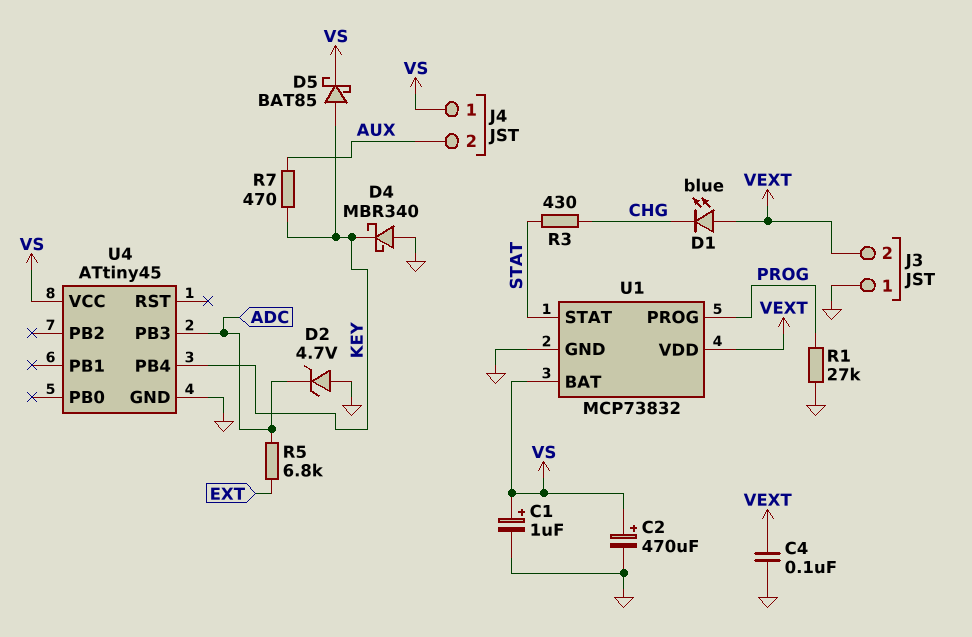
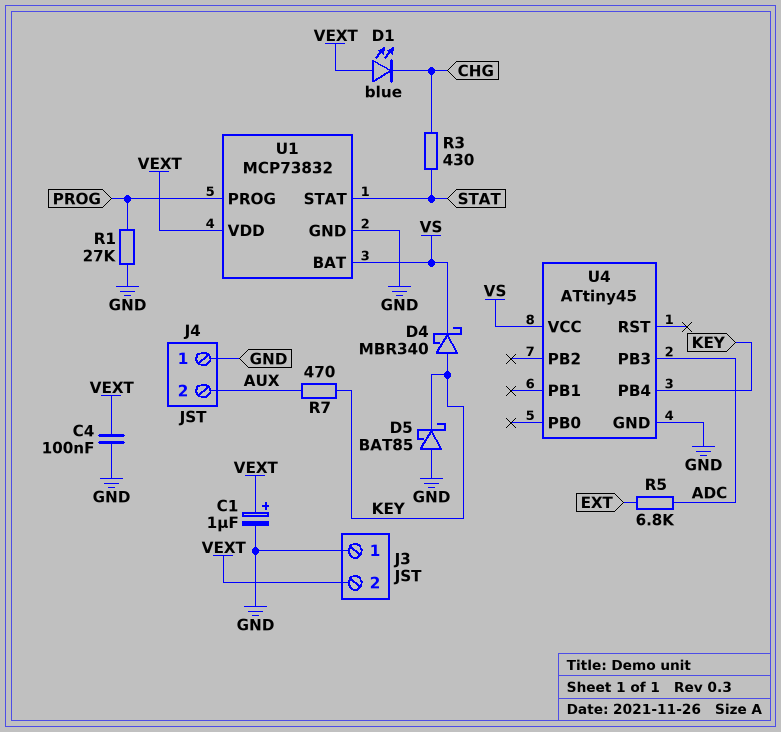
C1: 1uF (plus VS, minus GND) -> 1uF (plus VEXT, minus GND)
C2: 470uF (plus VS, minus GND) -> none
D2: zener 4.7V (A GND, K ADC) -> none
D4: schottky MBR340 (A GND, K KEY) -> schottky MBR340 (A KEY, K VS)
D5: schottky BAT85 (A KEY, K VS) -> schottky BAT85 (A GND, K KEY)
J4 pin 1: VS -> GND

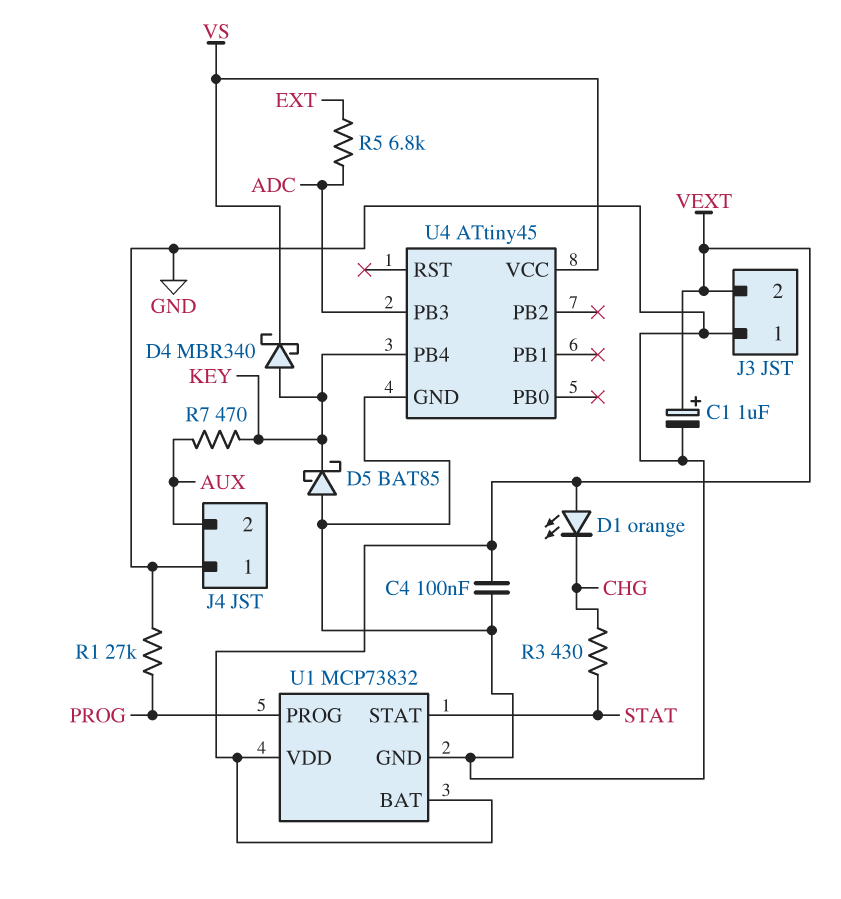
D1: LED blue (A VEXT, K CHG) -> LED orange (A VEXT, K CHG)
U1 pin BAT: VS -> VEXT

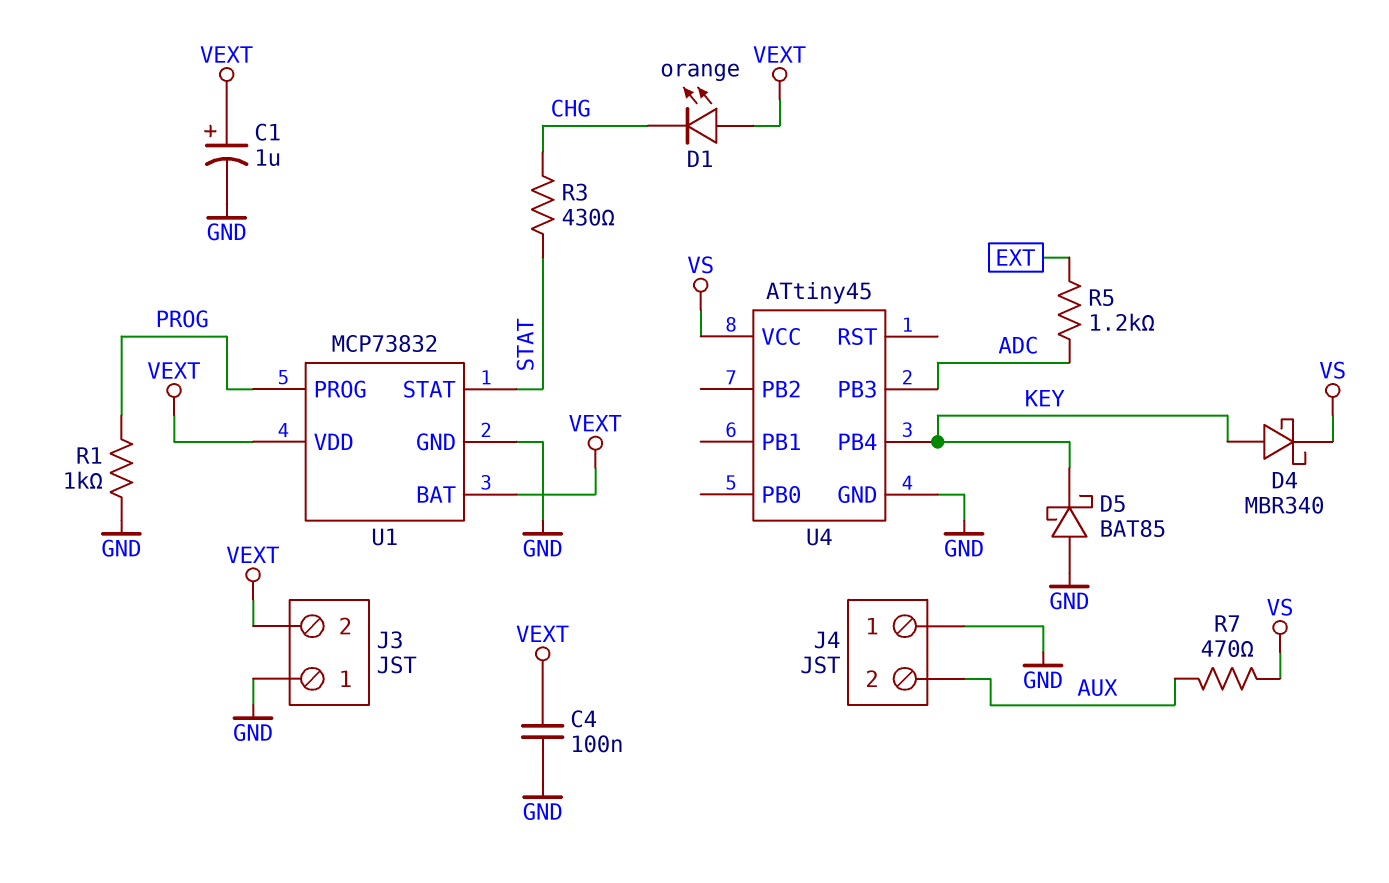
R1: 27k (GND, PROG) -> 1k (GND, PROG)
R5: 6.8k (ADC, EXT) -> 1.2k (ADC, EXT)
R7: 470 (AUX, KEY) -> 470 (AUX, VS)

